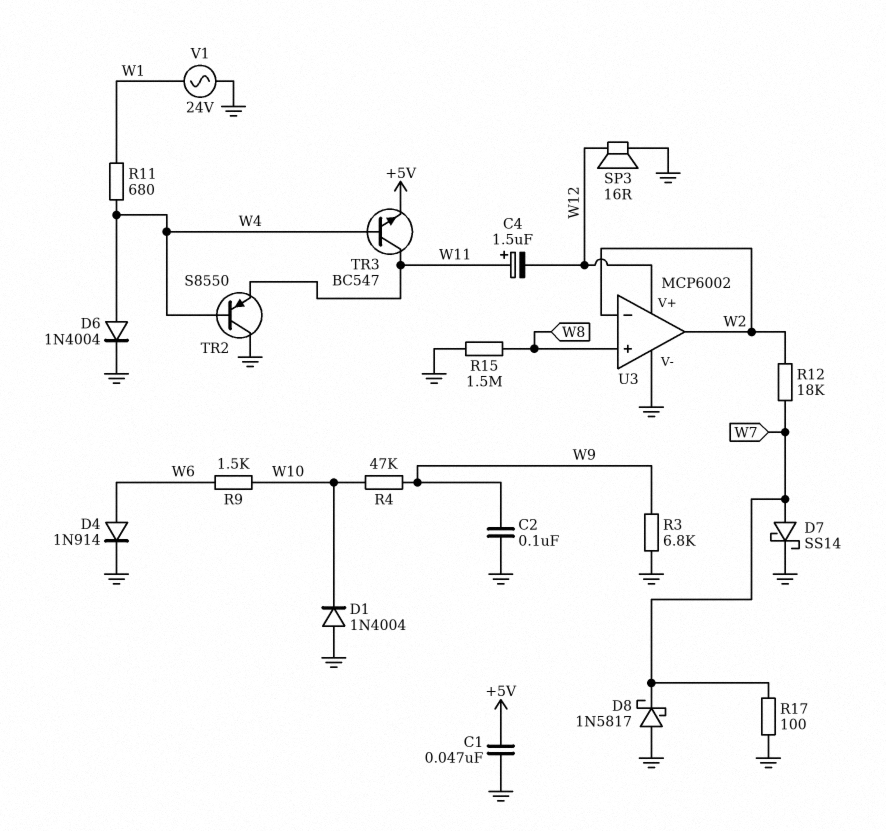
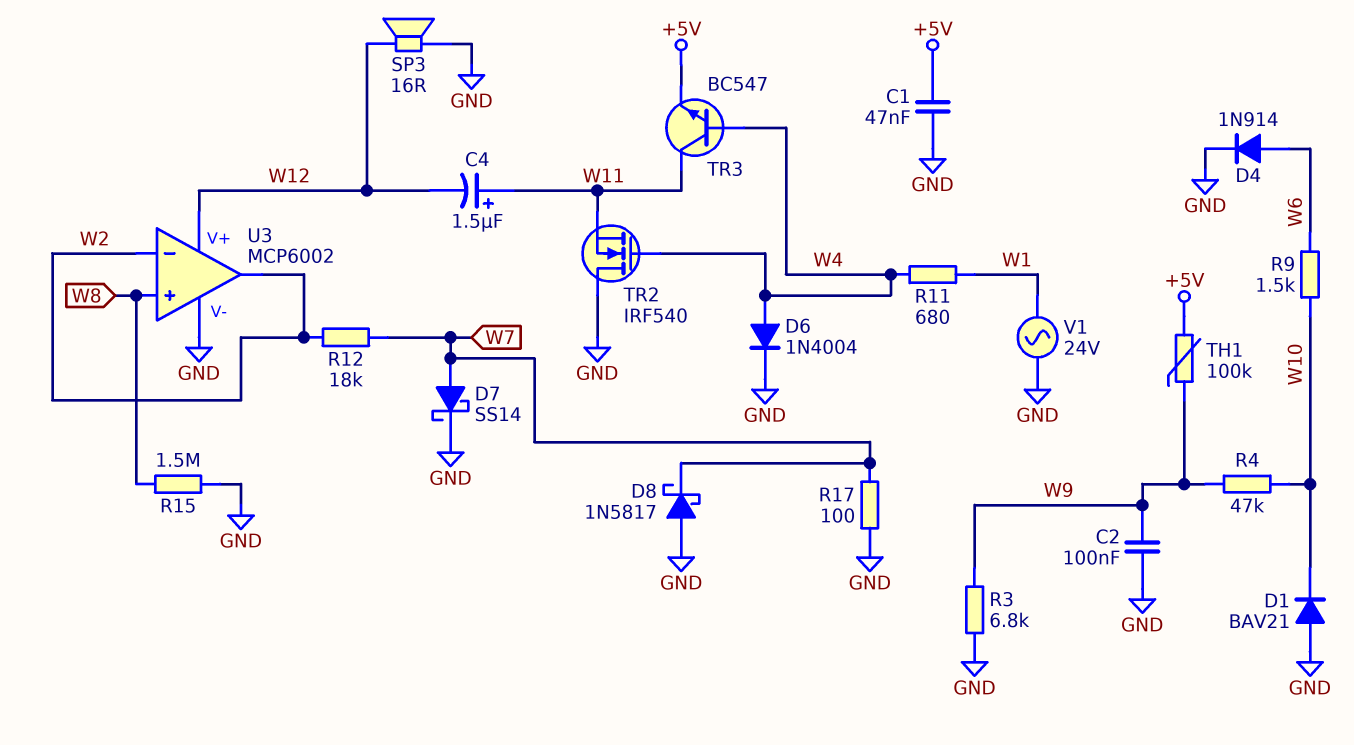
D1: diode 1N4004 (A GND, K W10) -> diode BAV21 (A GND, K W10)
TH1: none -> 100k (+5V, W9)
TR2: PNP S8550 (B W4, C GND, E W11) -> NMOS IRF540 (G W4, D GND, S W11)

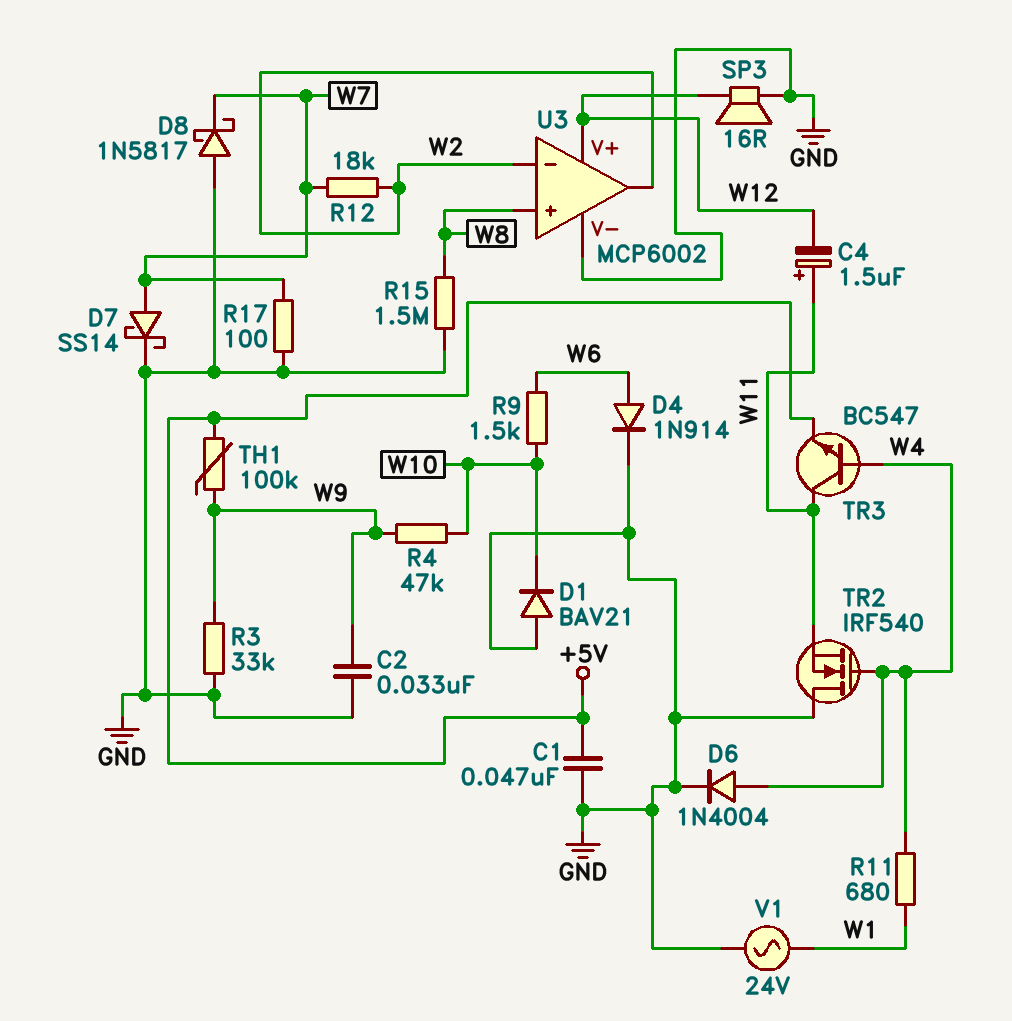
C2: 100nF (GND, W9) -> 33nF (GND, W9)
R3: 6.8k (GND, W9) -> 33k (GND, W9)

